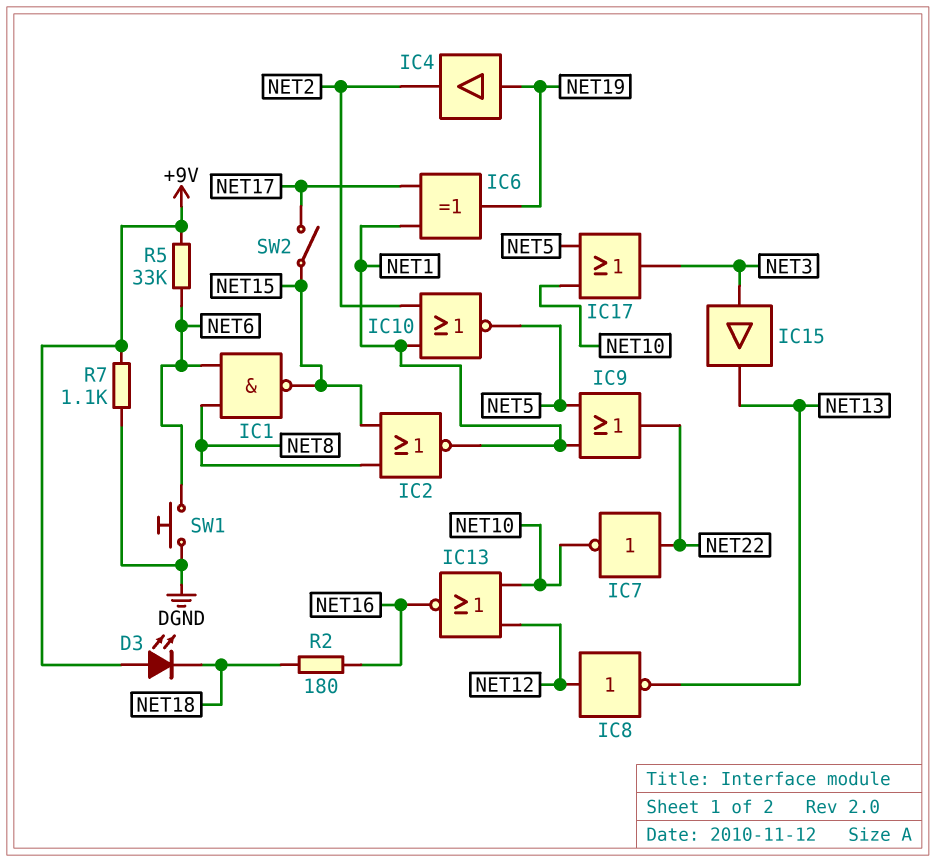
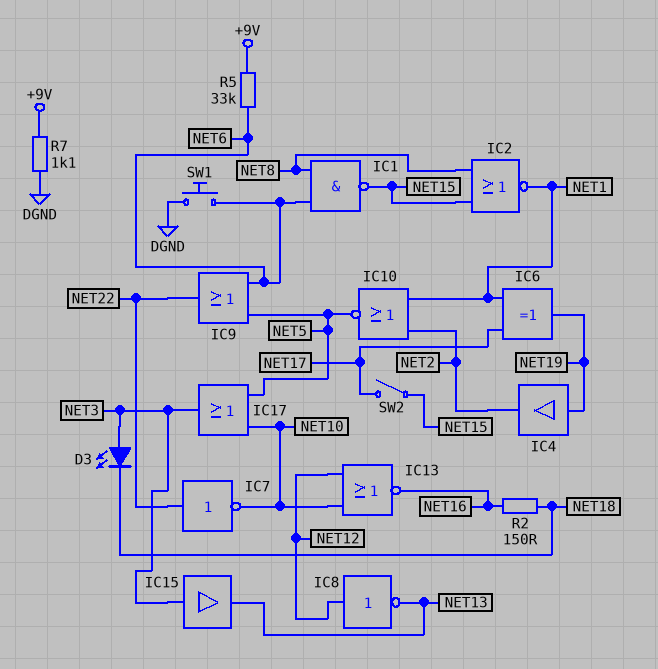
D3: LED (A +9V, K NET18) -> LED (A NET3, K NET18)
IC9: OR (in NET1, in NET5, out NET22) -> OR (in NET5, in NET6, out NET22)
R2: 180 (NET16, NET18) -> 150 (NET16, NET18)

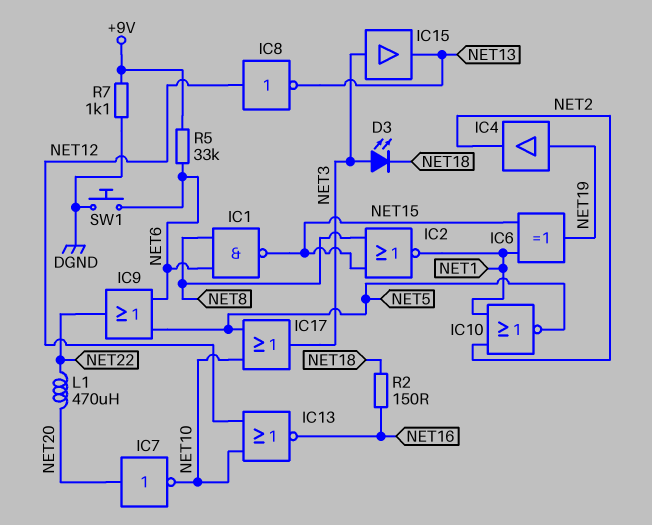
IC6: XOR (in NET1, in NET17, out NET19) -> XOR (in NET1, in NET15, out NET19)
IC7: NOT (in NET22, out NET10) -> NOT (in NET20, out NET10)
L1: none -> 470uH (NET20, NET22)
SW2: switch (NET15, NET17) -> none

